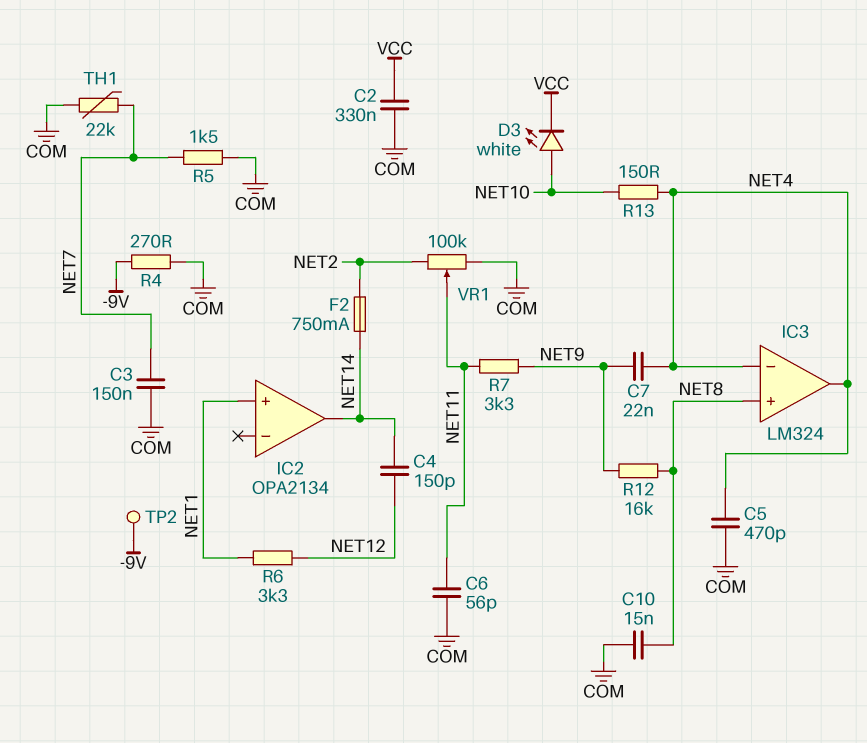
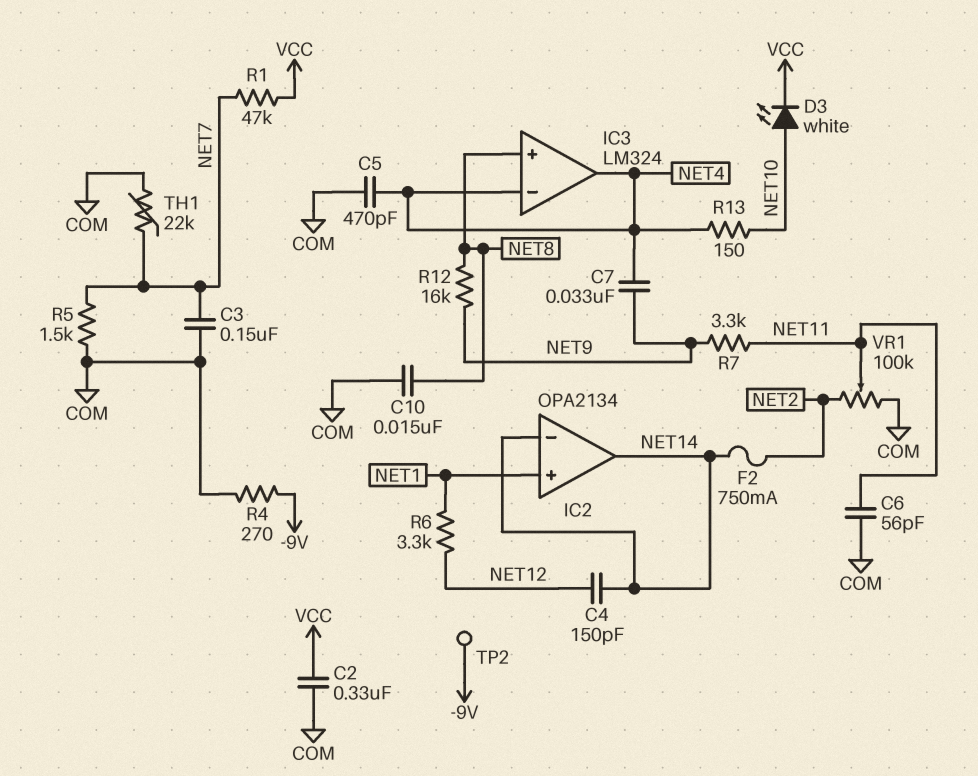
C7: 22nF (NET4, NET9) -> 33nF (NET4, NET9)
IC2 pin in-: none -> NET14
R1: none -> 47k (NET7, VCC)

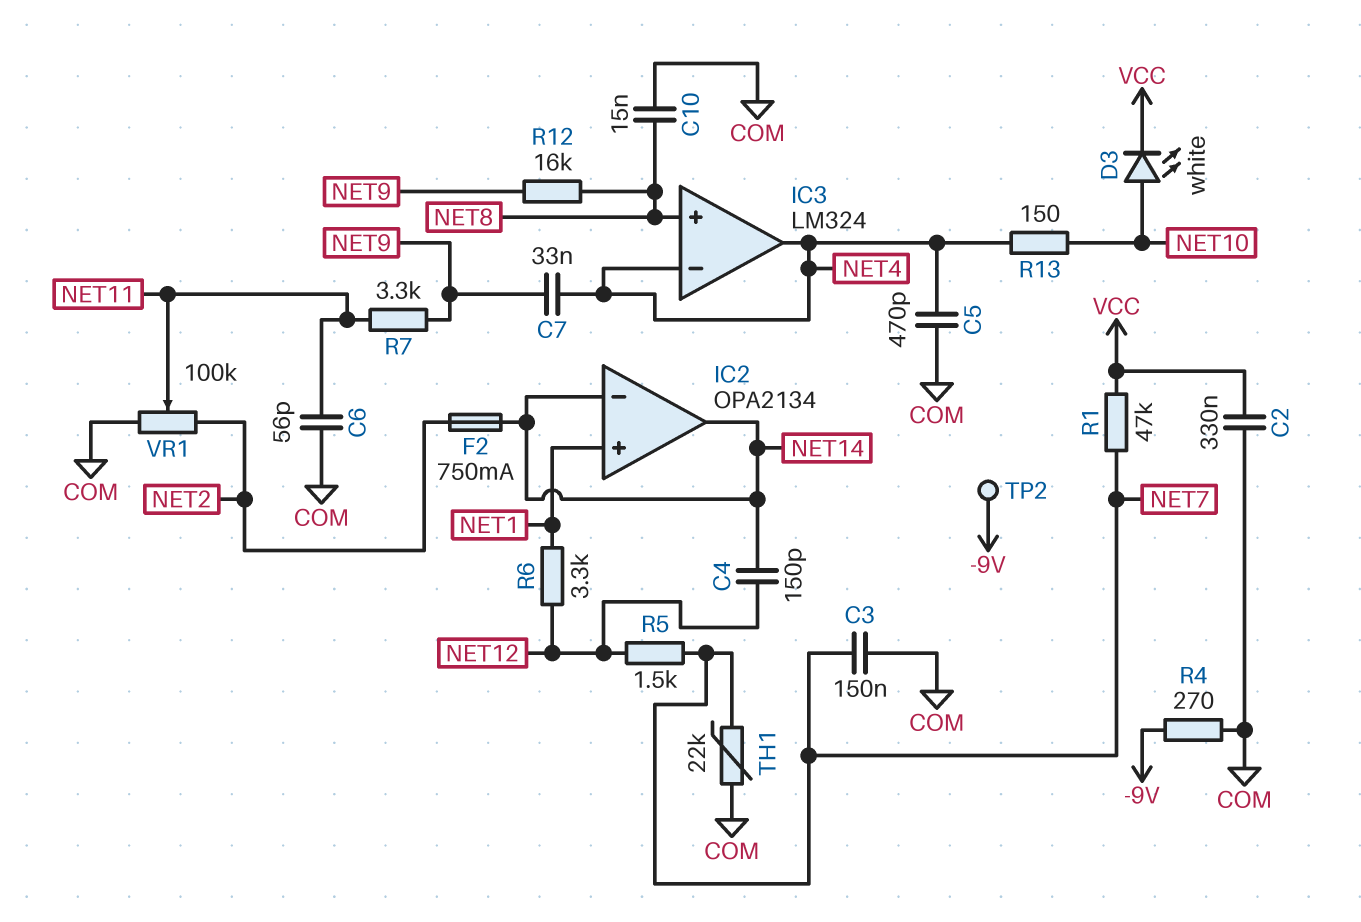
R5: 1.5k (COM, NET7) -> 1.5k (NET7, NET12)

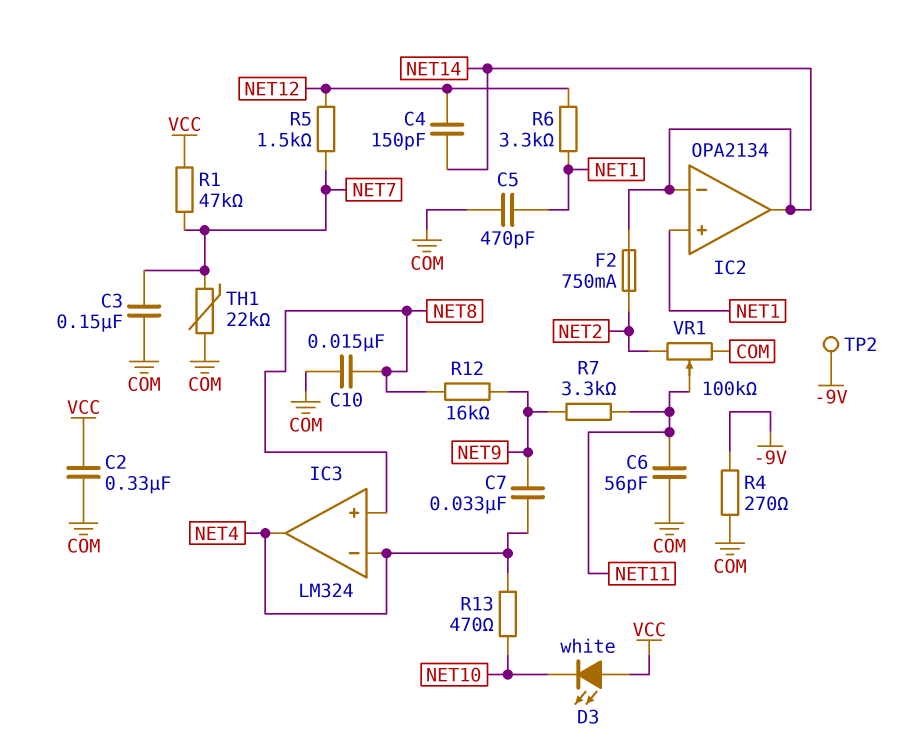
C5: 470pF (COM, NET4) -> 470pF (COM, NET1)
D3: LED white (A NET10, K VCC) -> LED white (A VCC, K NET10)
R13: 150 (NET4, NET10) -> 470 (NET4, NET10)

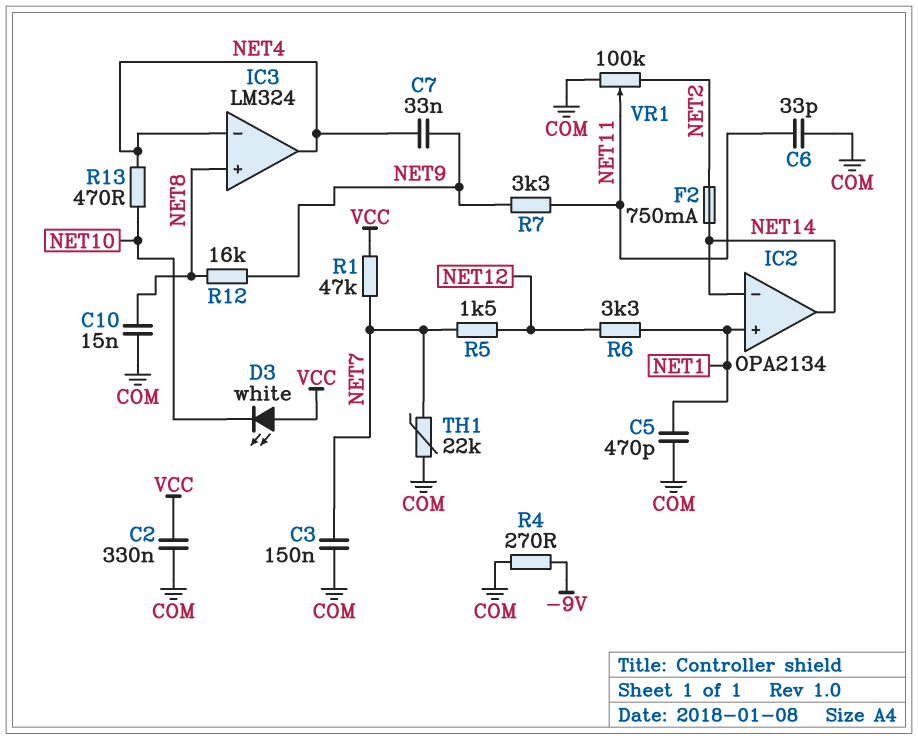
C4: 150pF (NET12, NET14) -> none
C6: 56pF (COM, NET11) -> 33pF (COM, NET11)
TP2: test point (-9V) -> none

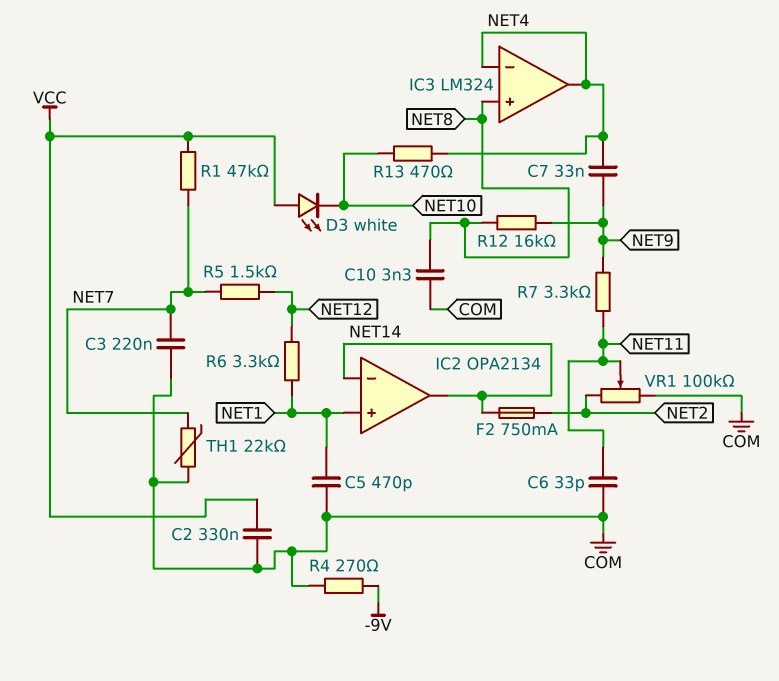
C3: 150nF (COM, NET7) -> 220nF (COM, NET7)
C10: 15nF (COM, NET8) -> 3.3nF (COM, NET8)

